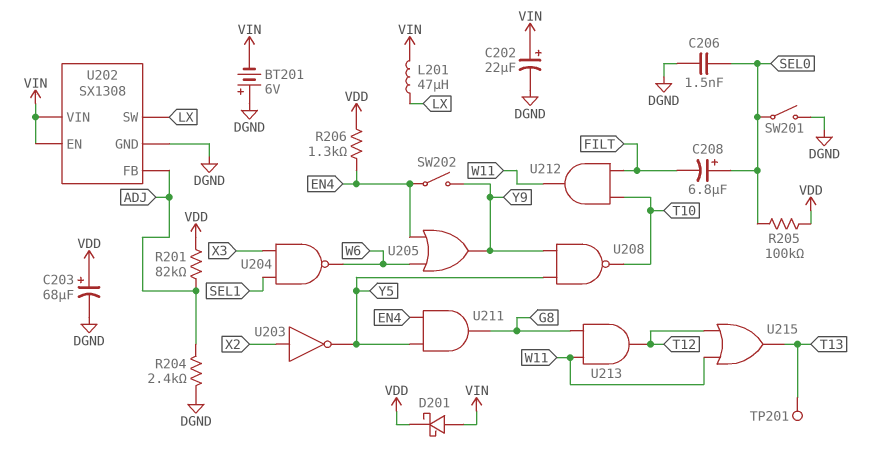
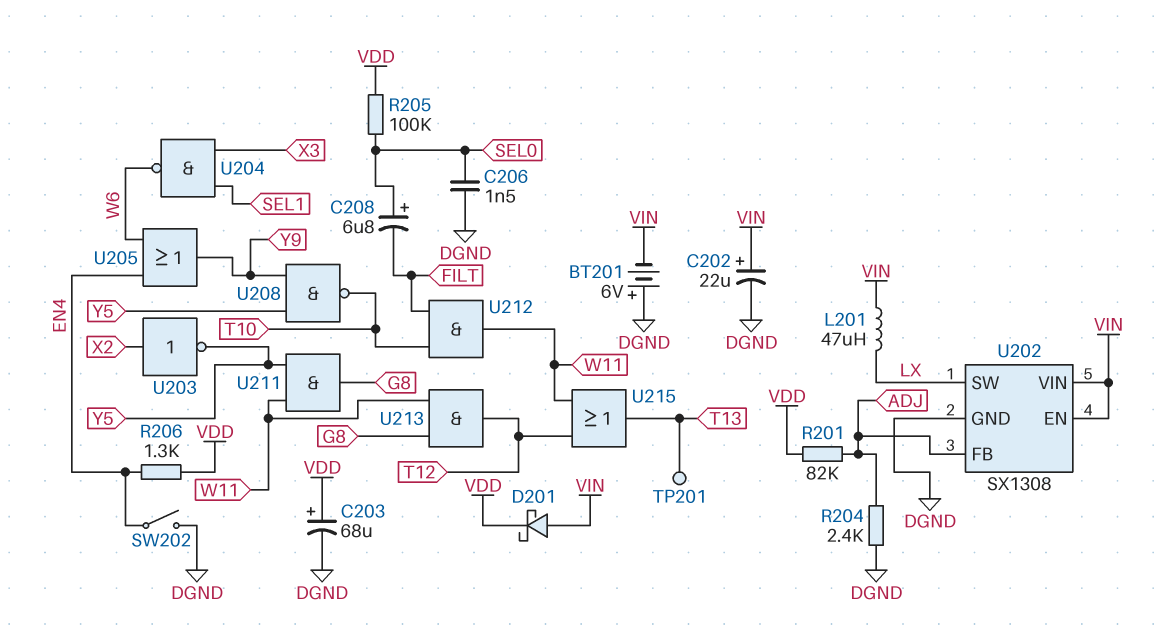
SW201: switch (DGND, SEL0) -> none
SW202: switch (EN4, Y9) -> switch (DGND, EN4)
U211: AND (in EN4, in Y5, out G8) -> AND (in W11, in Y5, out G8)

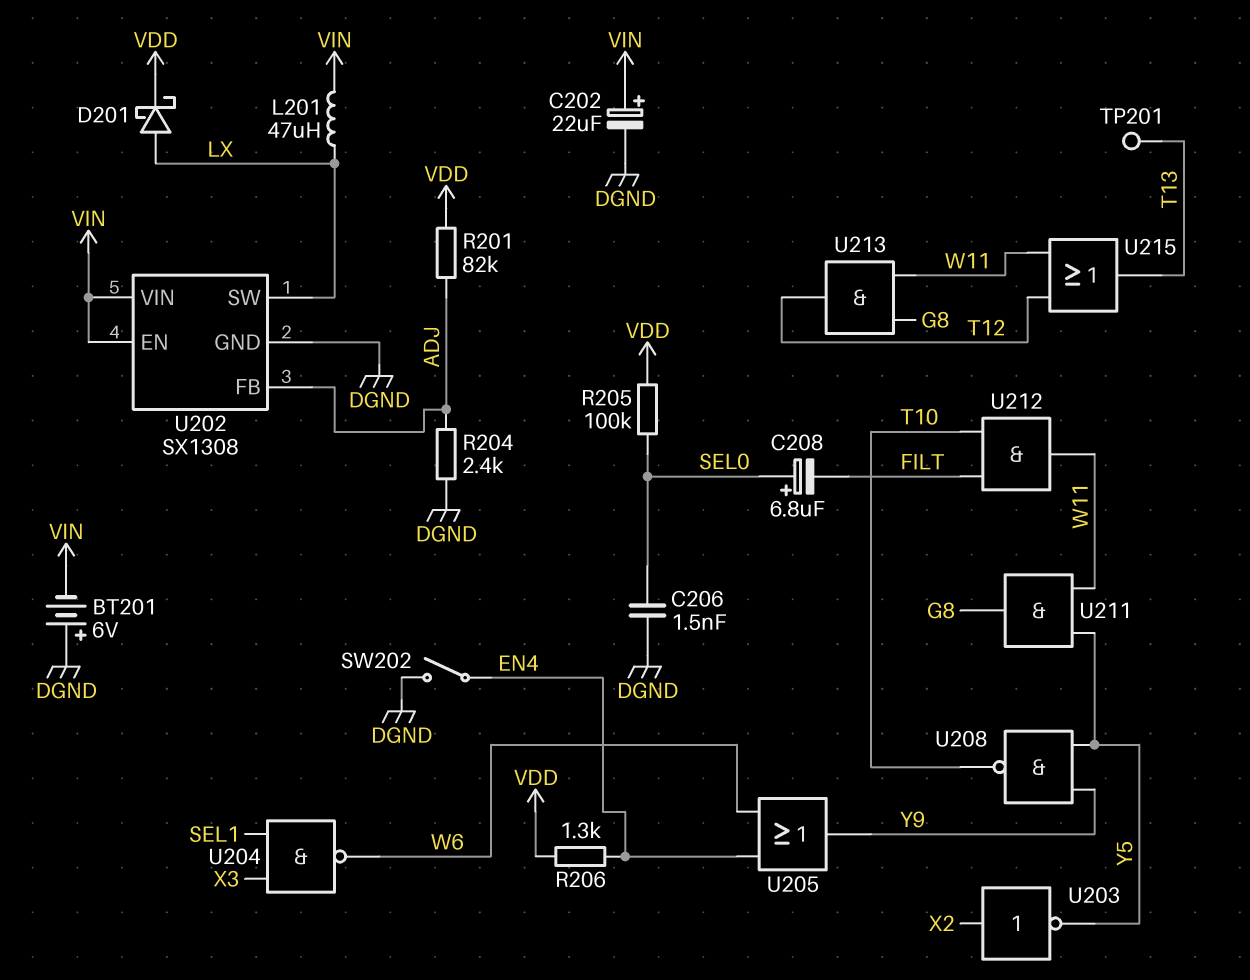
C203: 68uF (plus VDD, minus DGND) -> none
D201: schottky (A VIN, K VDD) -> schottky (A LX, K VDD)

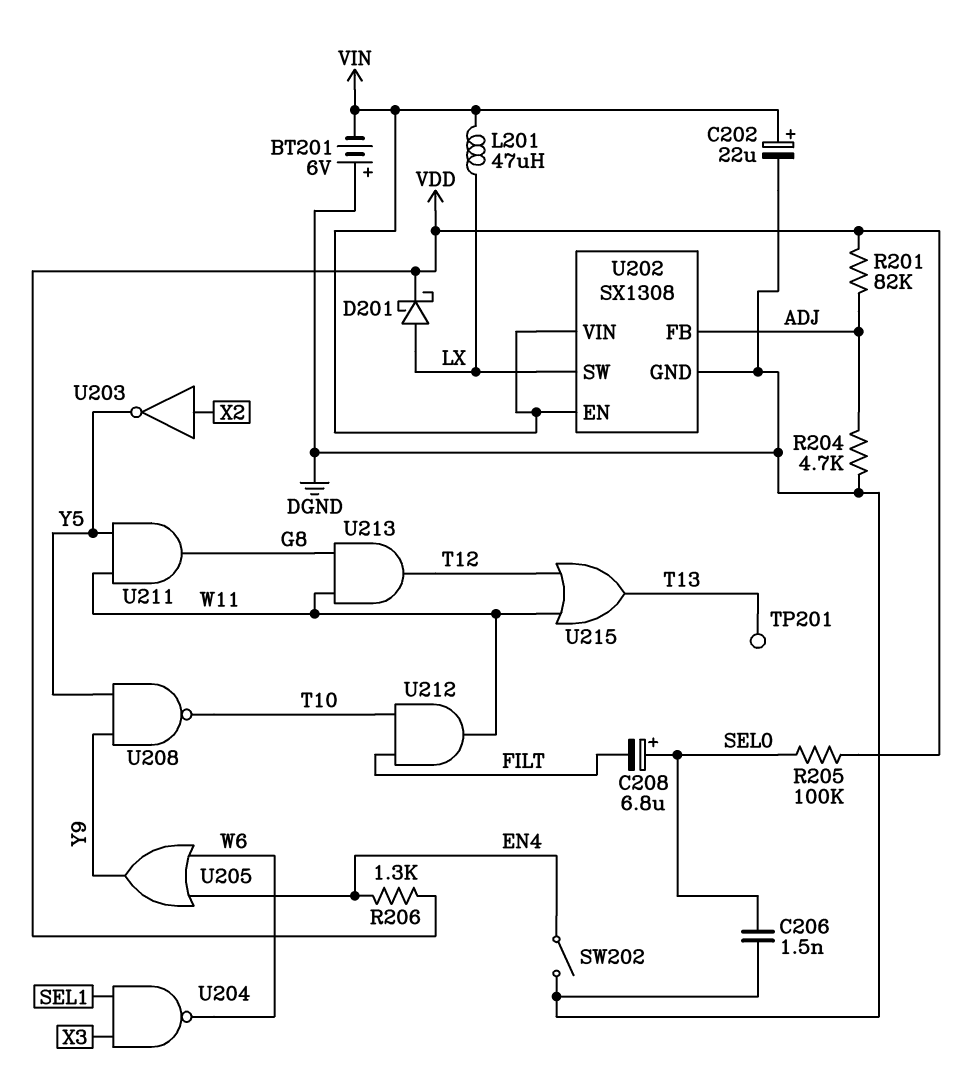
R204: 2.4k (ADJ, DGND) -> 4.7k (ADJ, DGND)

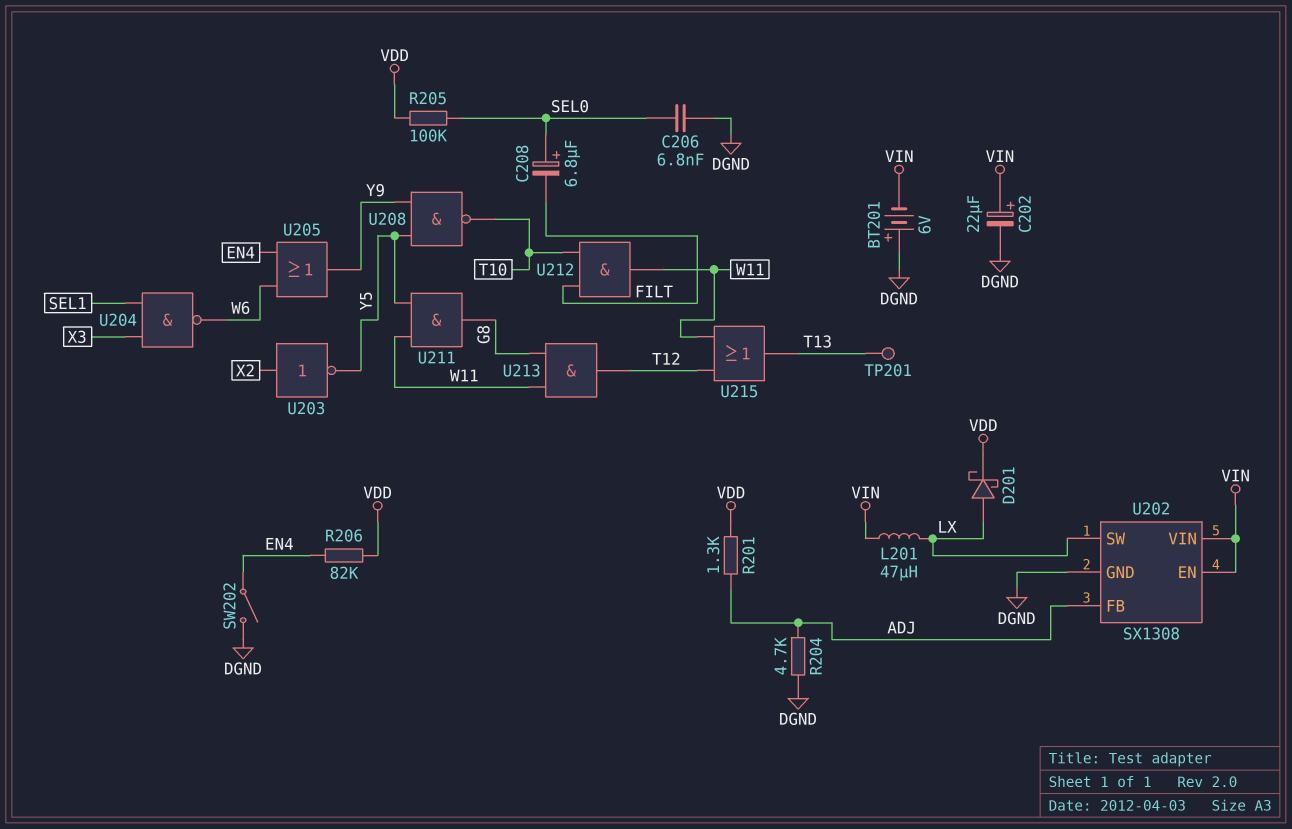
C206: 1.5nF (DGND, SEL0) -> 6.8nF (DGND, SEL0)
R201: 82k (ADJ, VDD) -> 1.3k (ADJ, VDD)
R206: 1.3k (EN4, VDD) -> 82k (EN4, VDD)

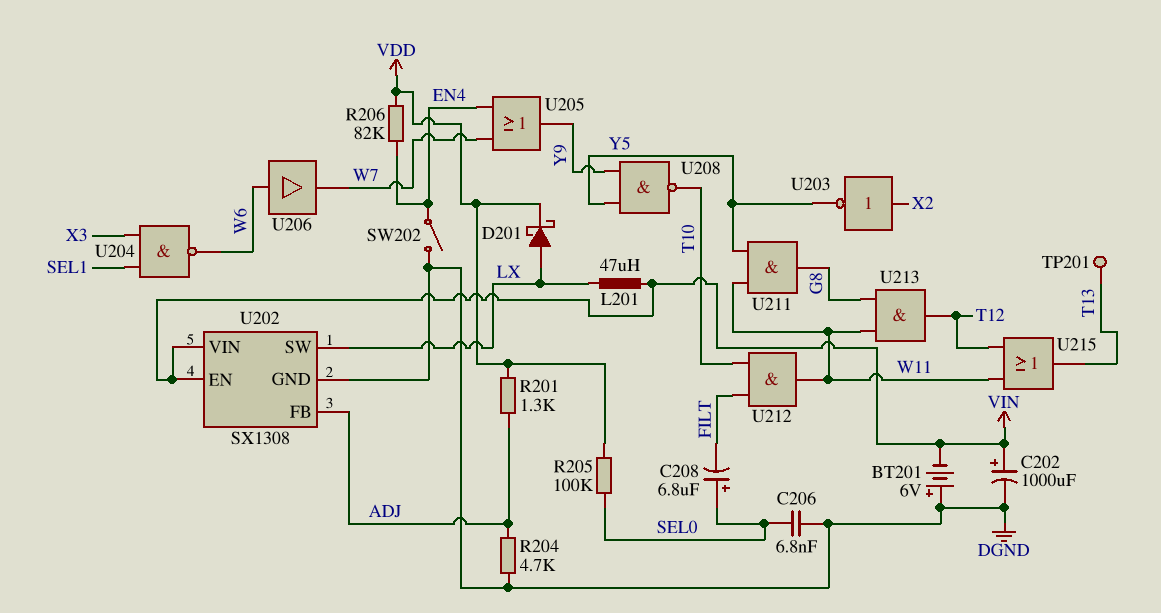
C202: 22uF (plus VIN, minus DGND) -> 1000uF (plus VIN, minus DGND)
U205: OR (in EN4, in W6, out Y9) -> OR (in EN4, in W7, out Y9)
U206: none -> buffer (in W6, out W7)

